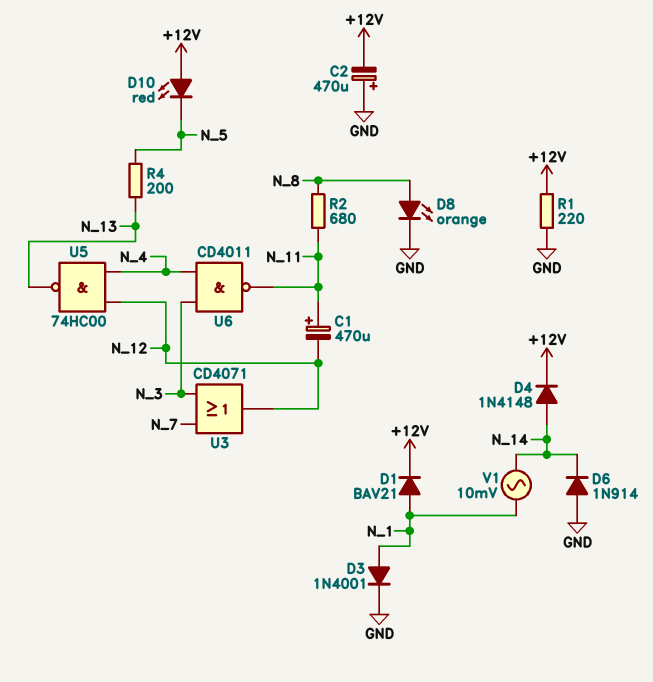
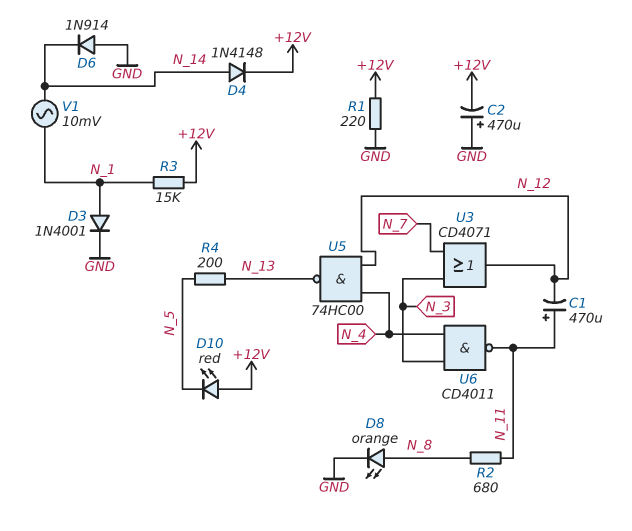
D1: diode BAV21 (A N_1, K +12V) -> none
R3: none -> 15k (+12V, N_1)

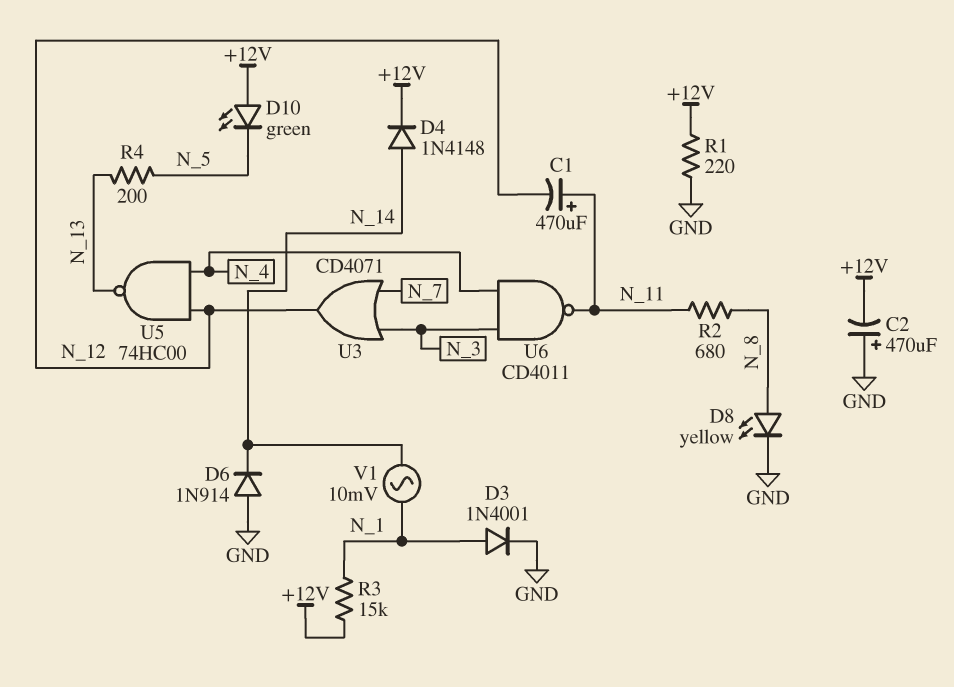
D8: LED orange (A N_8, K GND) -> LED yellow (A N_8, K GND)
D10: LED red (A +12V, K N_5) -> LED green (A +12V, K N_5)

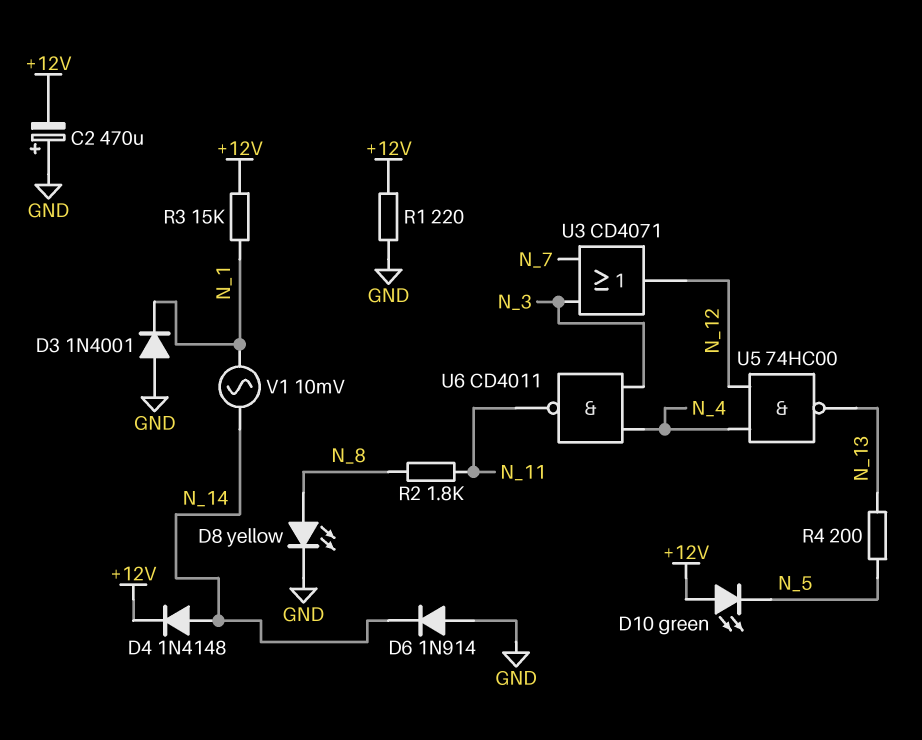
C1: 470uF (plus N_11, minus N_12) -> none
D3: diode 1N4001 (A N_1, K GND) -> diode 1N4001 (A GND, K N_1)
R2: 680 (N_8, N_11) -> 1.8k (N_8, N_11)

